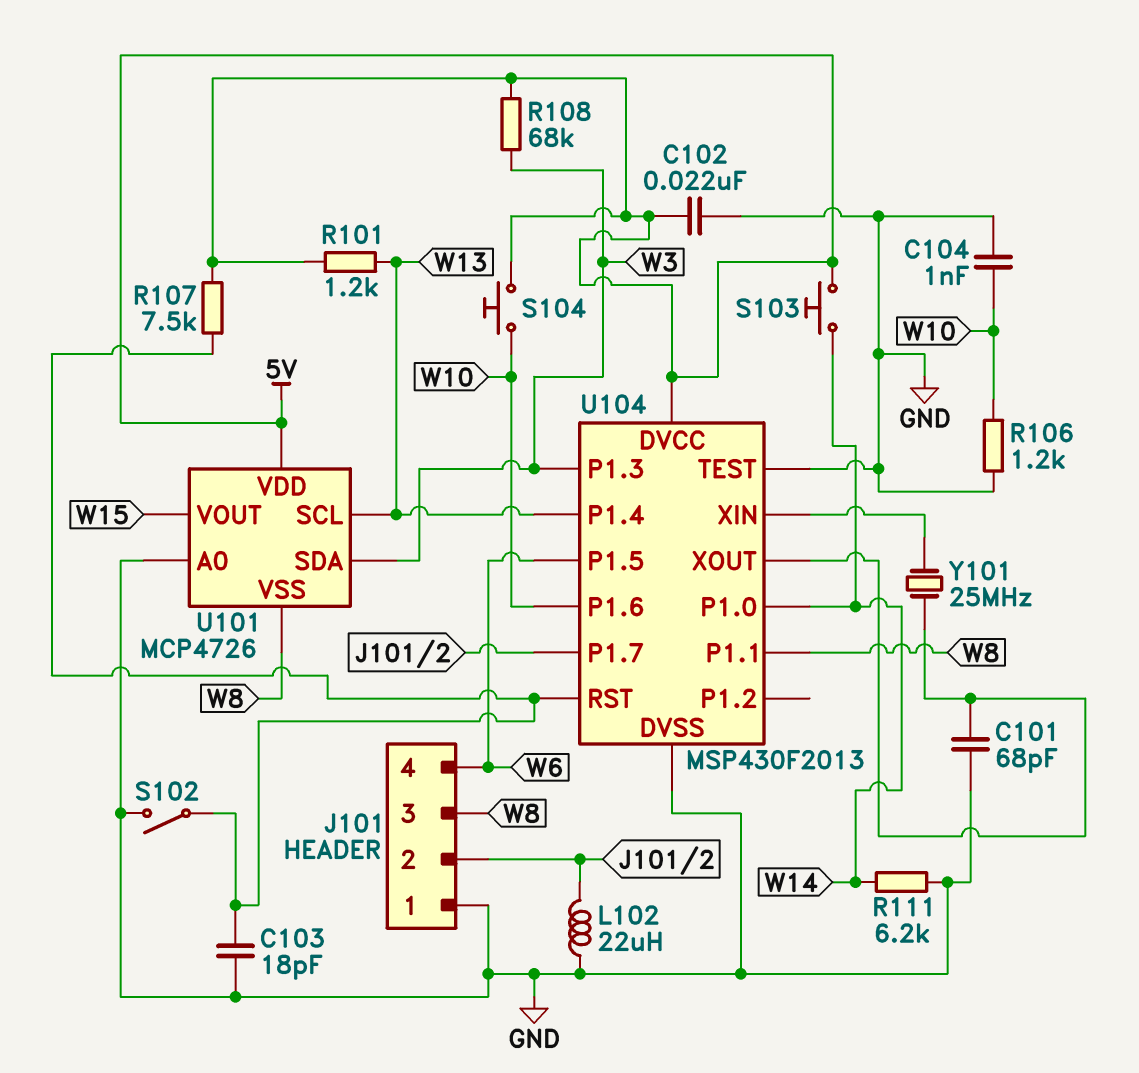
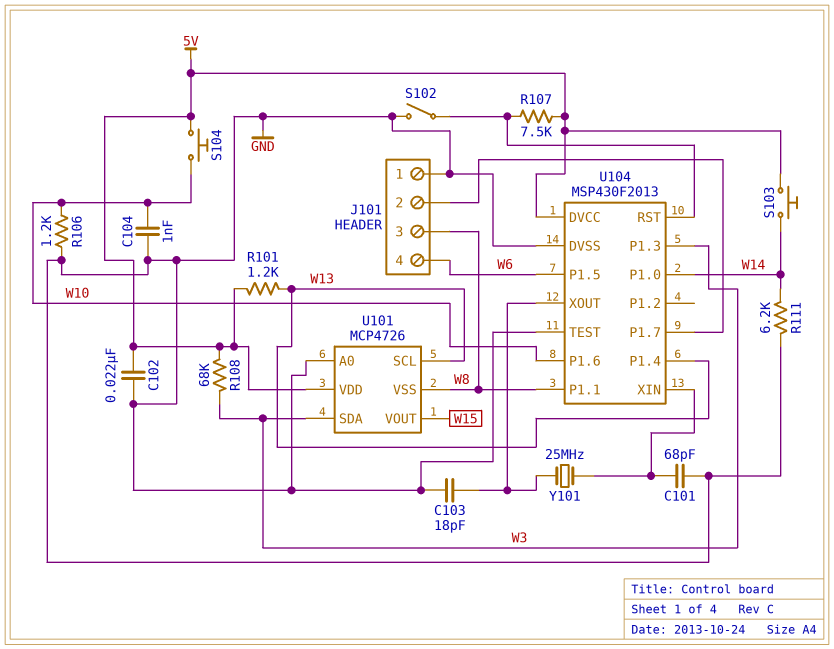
C101: 68pF (GND, U104/XOUT) -> 68pF (GND, U104/XIN)
C103: 18pF (GND, U104/RST) -> 18pF (GND, U104/XOUT)
L102: 22uH (GND, J101/2) -> none

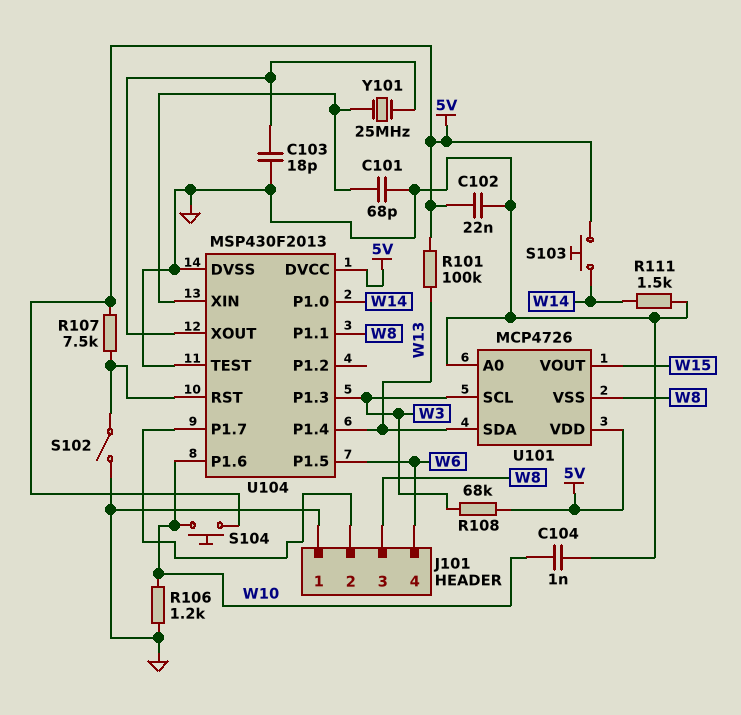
R101: 1.2k (5V, W13) -> 100k (5V, W13)
R111: 6.2k (GND, W14) -> 1.5k (GND, W14)
U101 pin SCL: W13 -> W3
U101 pin SDA: W3 -> W13

